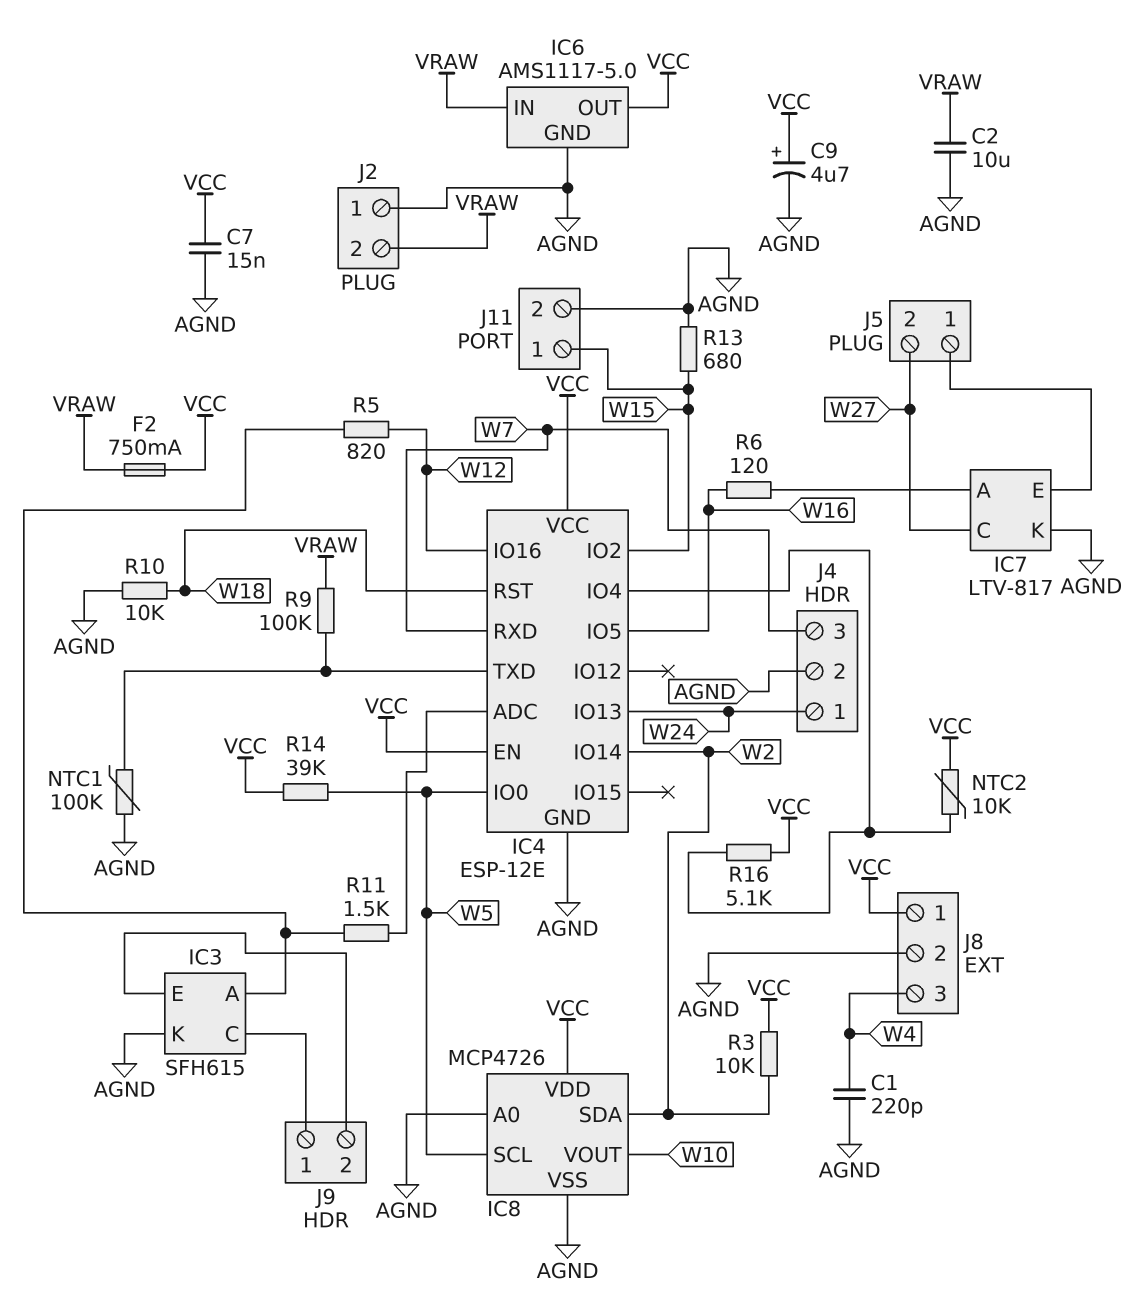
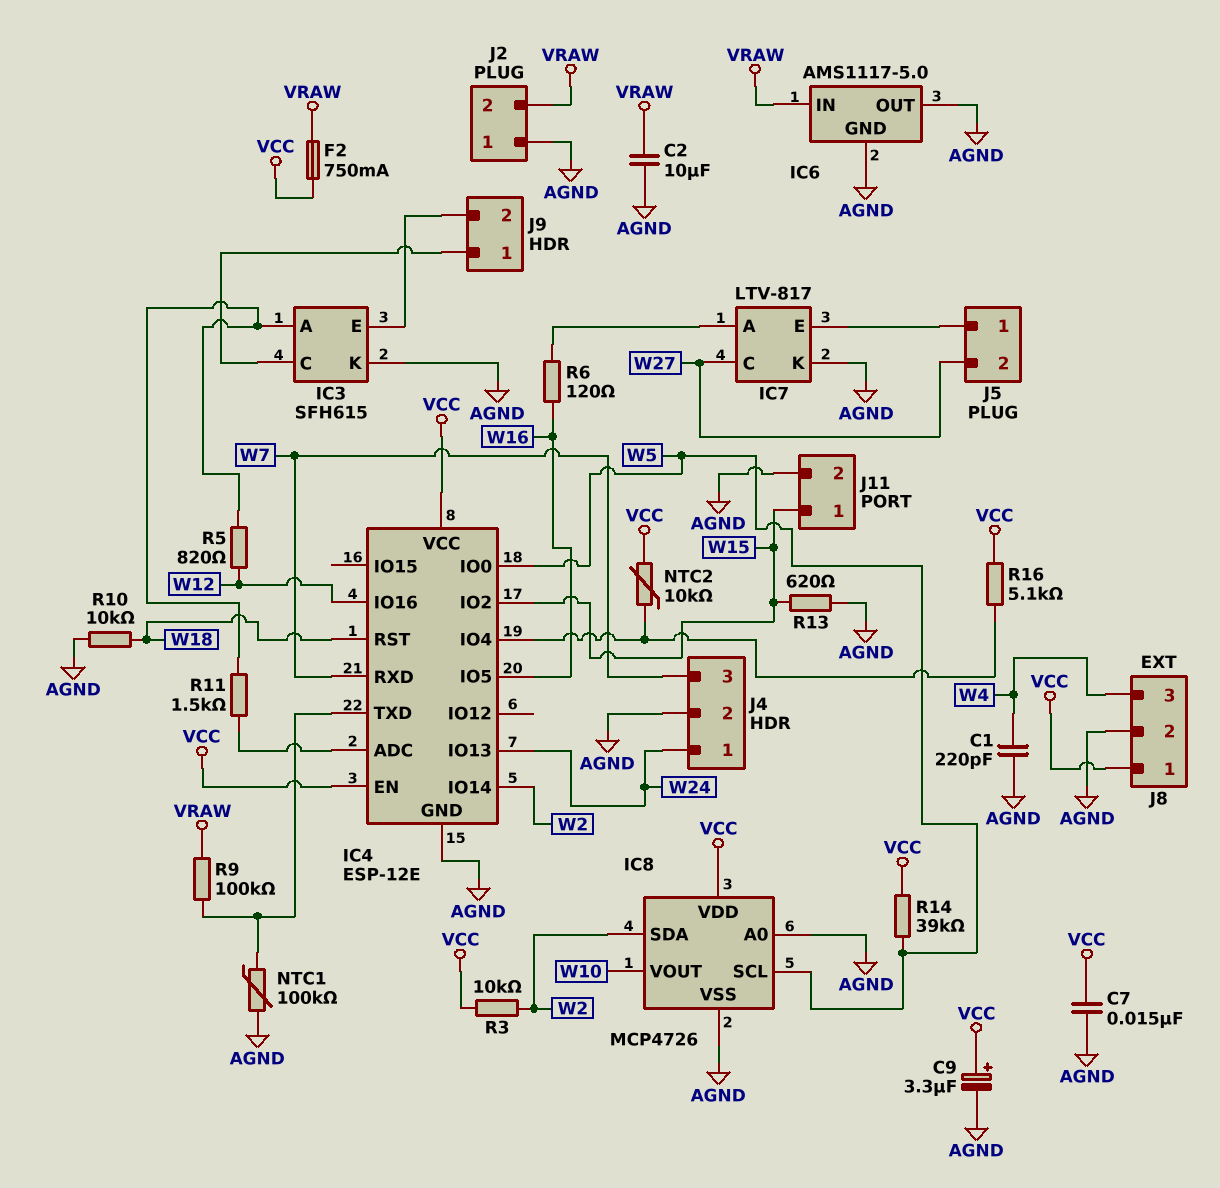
C9: 4.7uF (plus VCC, minus AGND) -> 3.3uF (plus VCC, minus AGND)
IC6 pin OUT: VCC -> AGND
R13: 680 (AGND, W15) -> 620 (AGND, W15)

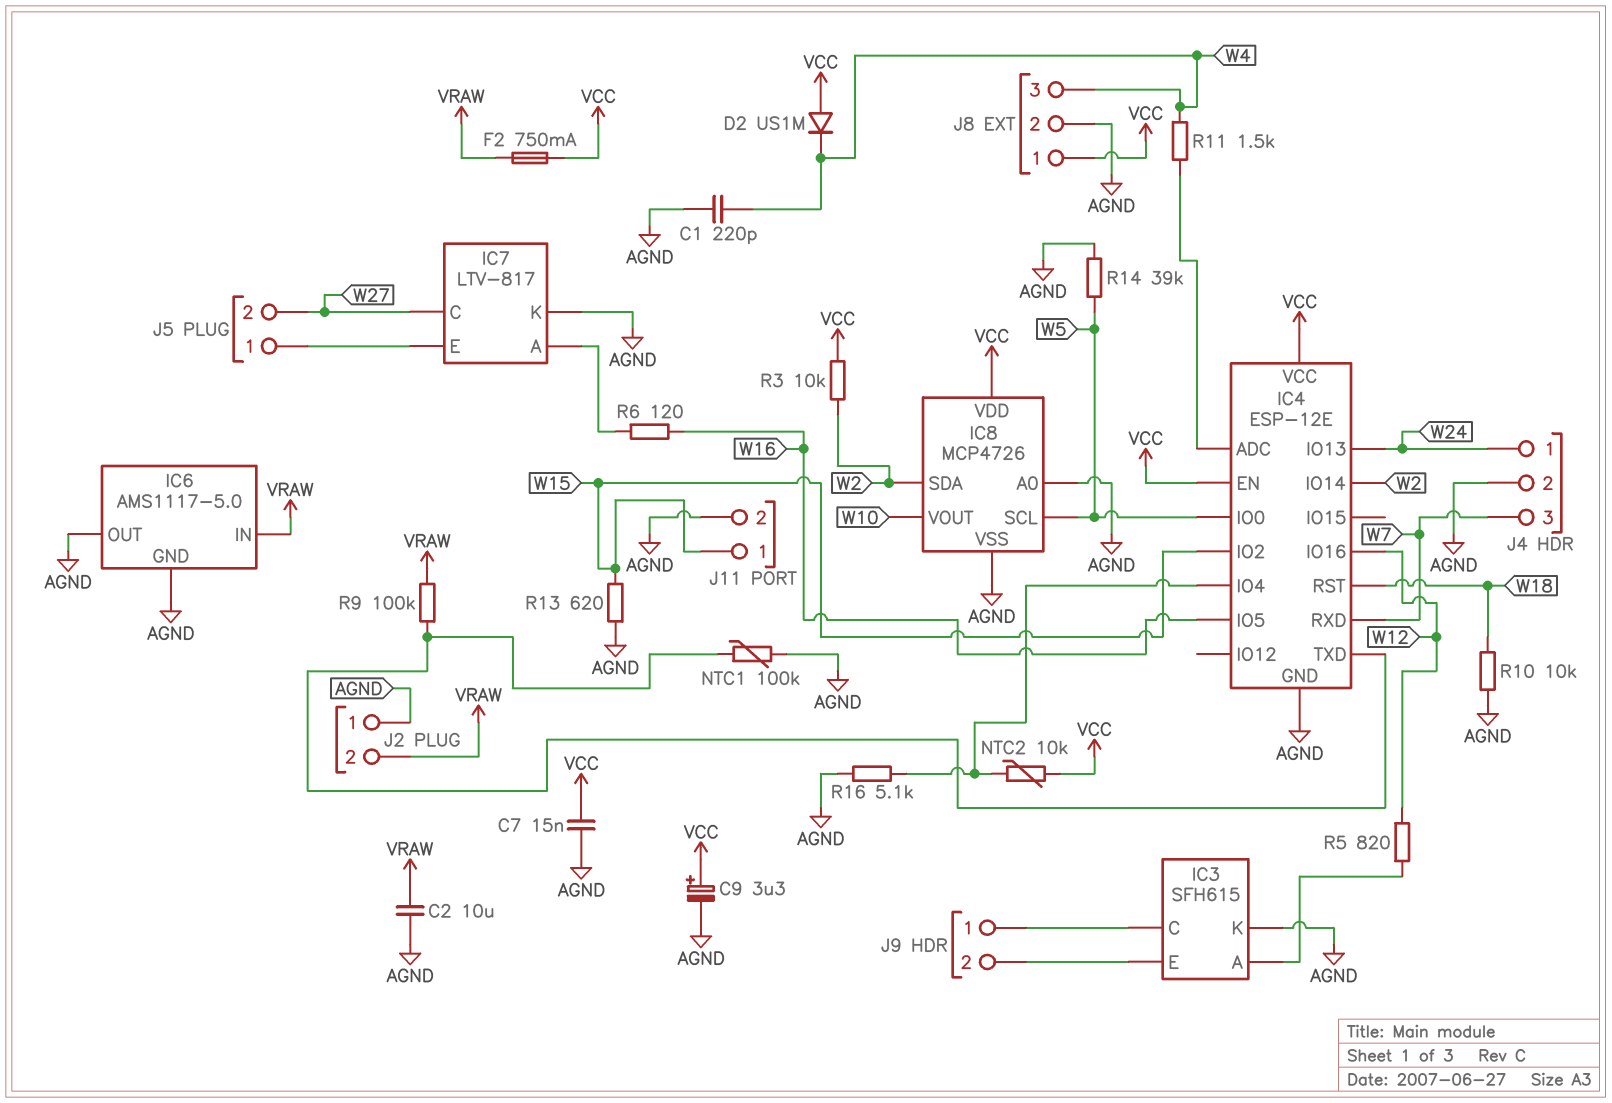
D2: none -> diode US1M (A VCC, K W4)
R11: 1.5k (IC3/A, IC4/ADC) -> 1.5k (IC4/ADC, W4)
R14: 39k (VCC, W5) -> 39k (AGND, W5)
R16: 5.1k (IC4/IO4, VCC) -> 5.1k (AGND, IC4/IO4)

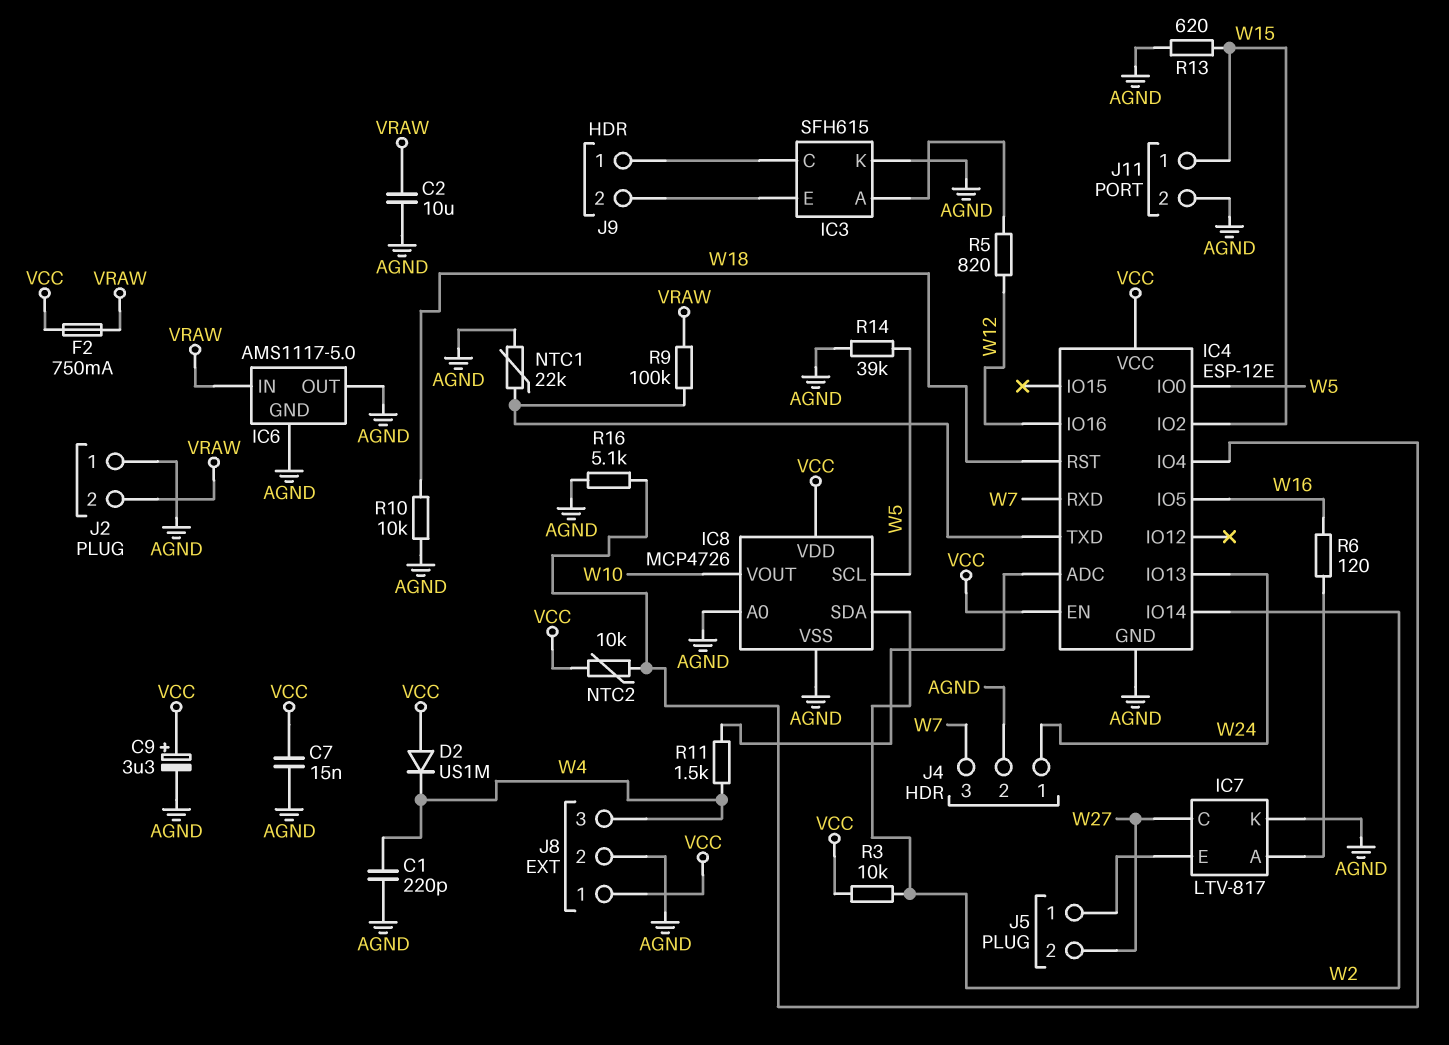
NTC1: 100k (AGND, IC4/TXD) -> 22k (AGND, IC4/TXD)

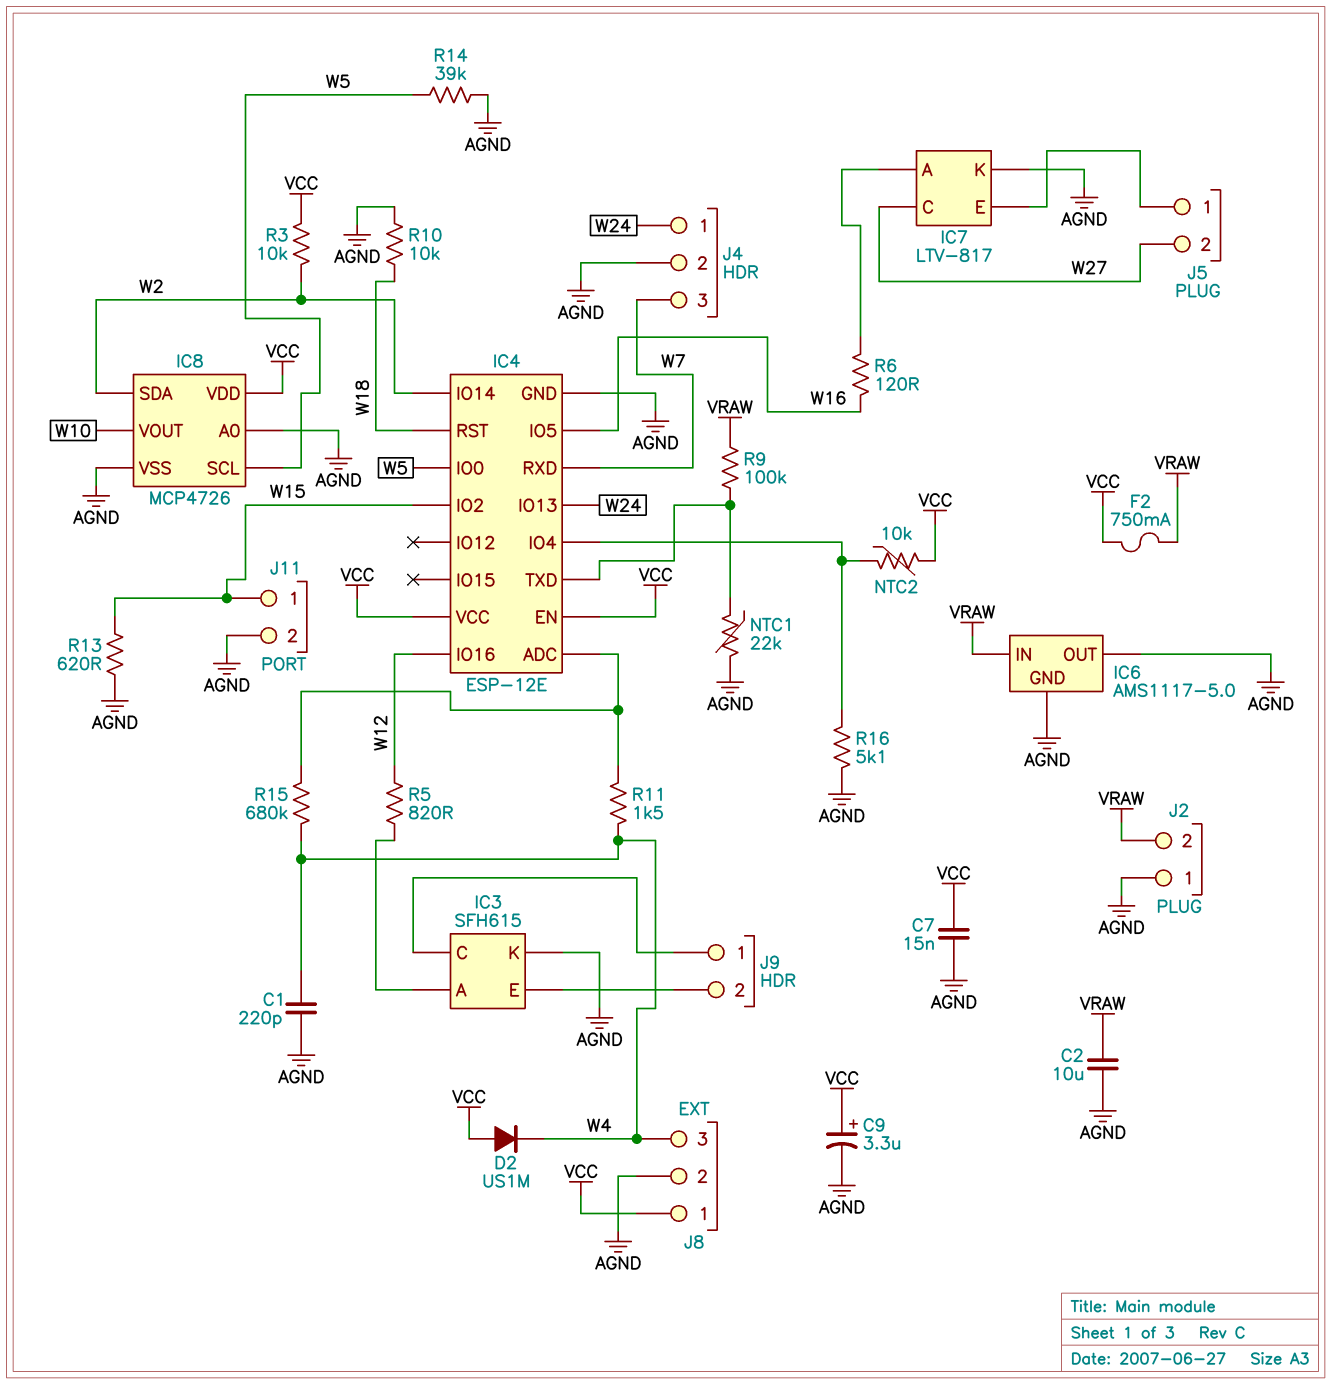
R15: none -> 680k (IC4/ADC, W4)

